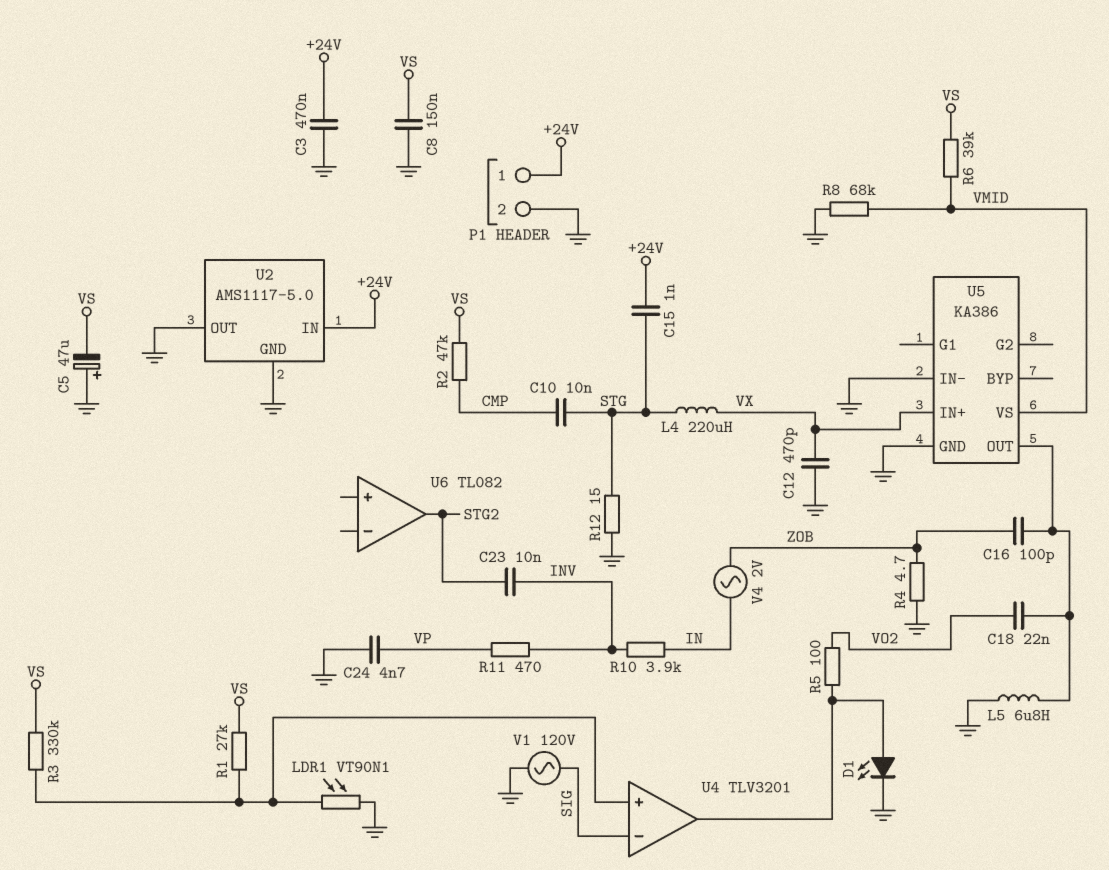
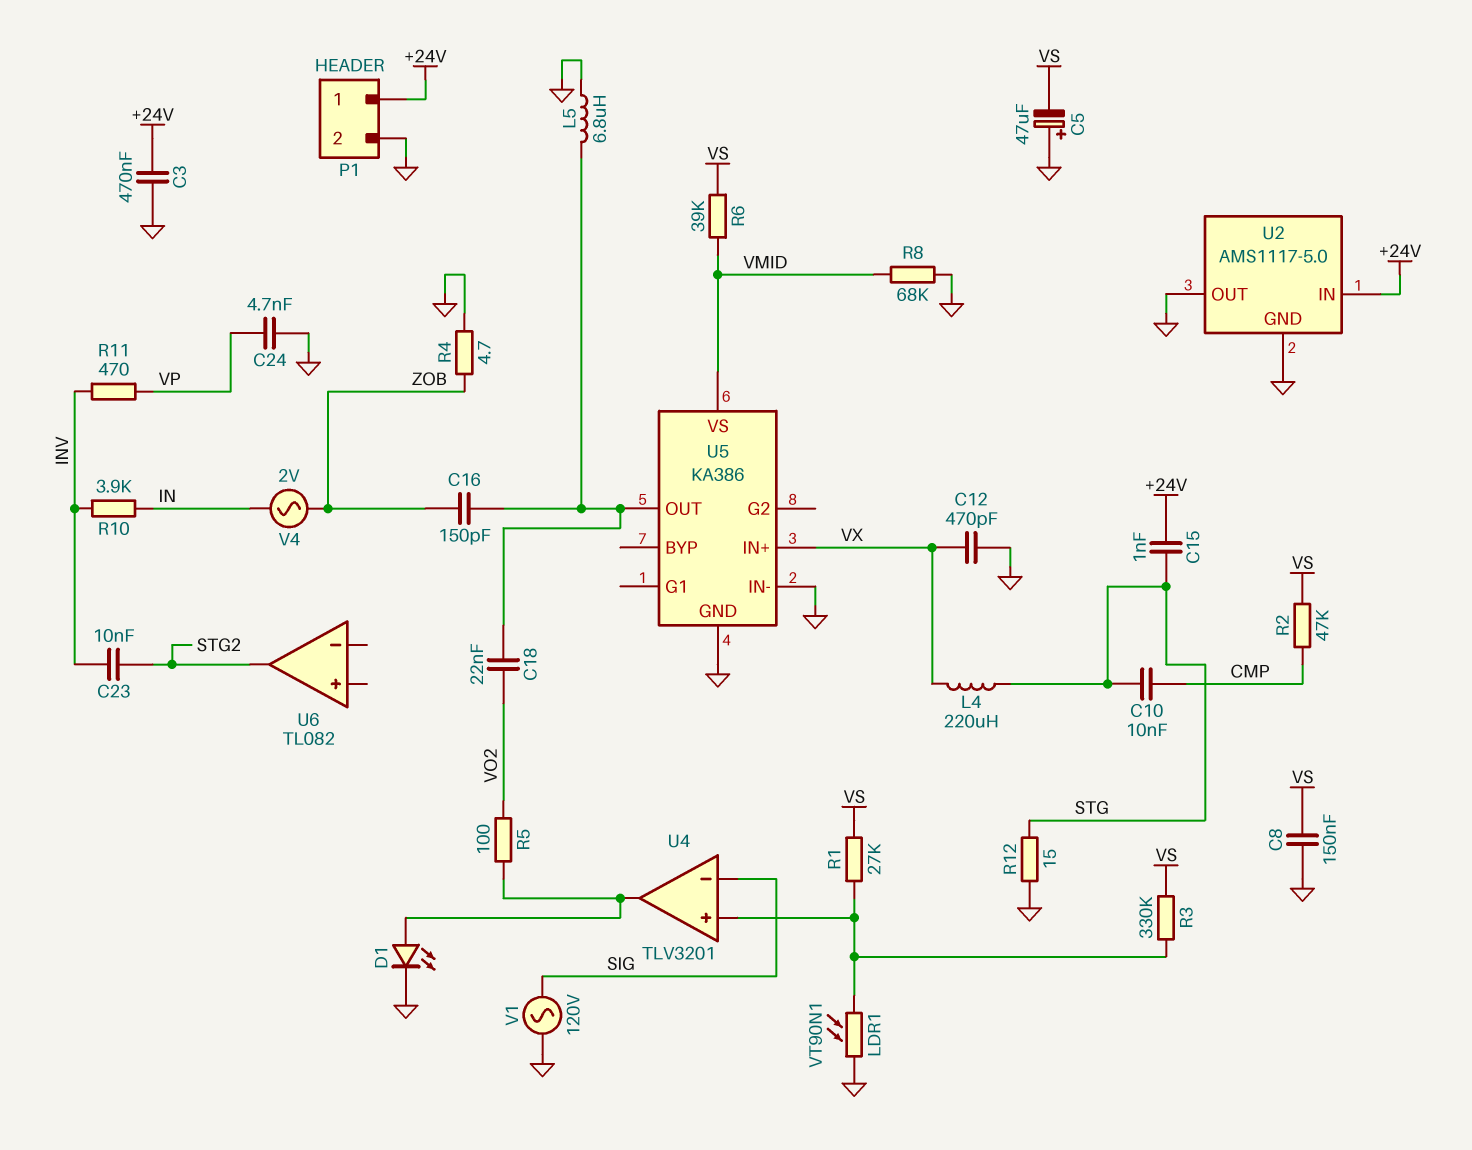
C16: 100pF (U5/OUT, ZOB) -> 150pF (U5/OUT, ZOB)

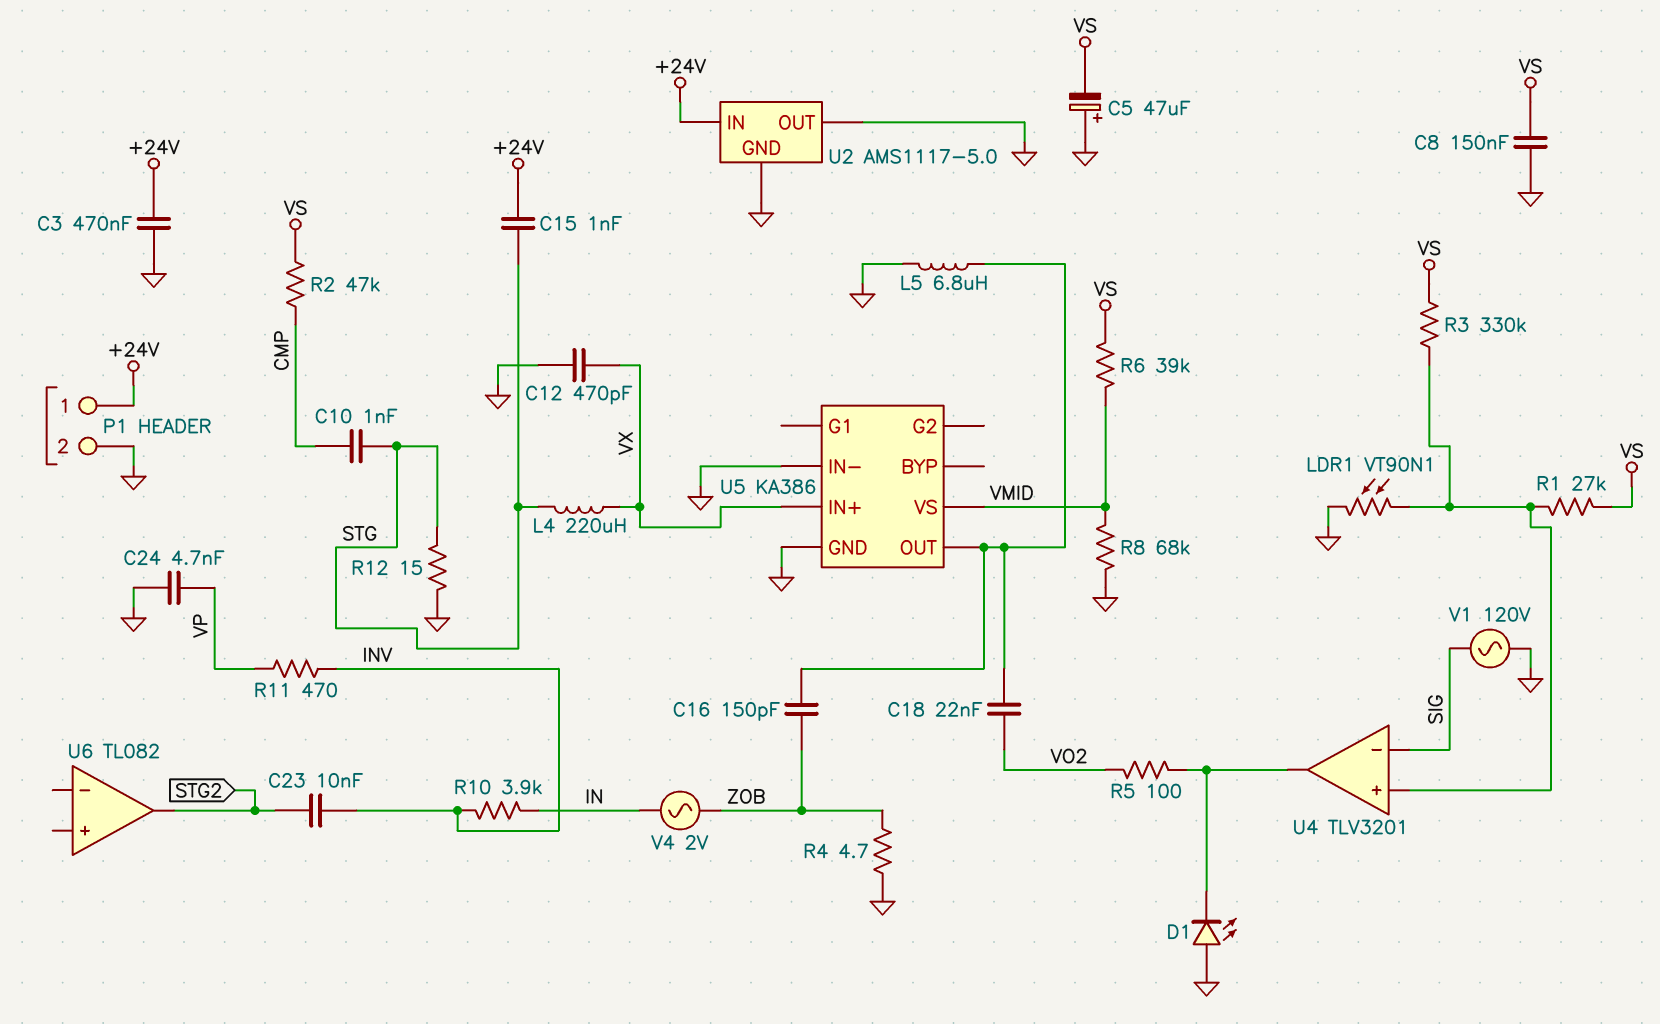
C10: 10nF (CMP, STG) -> 1nF (CMP, STG)
D1: LED (A U4/out, K GND) -> LED (A GND, K U4/out)

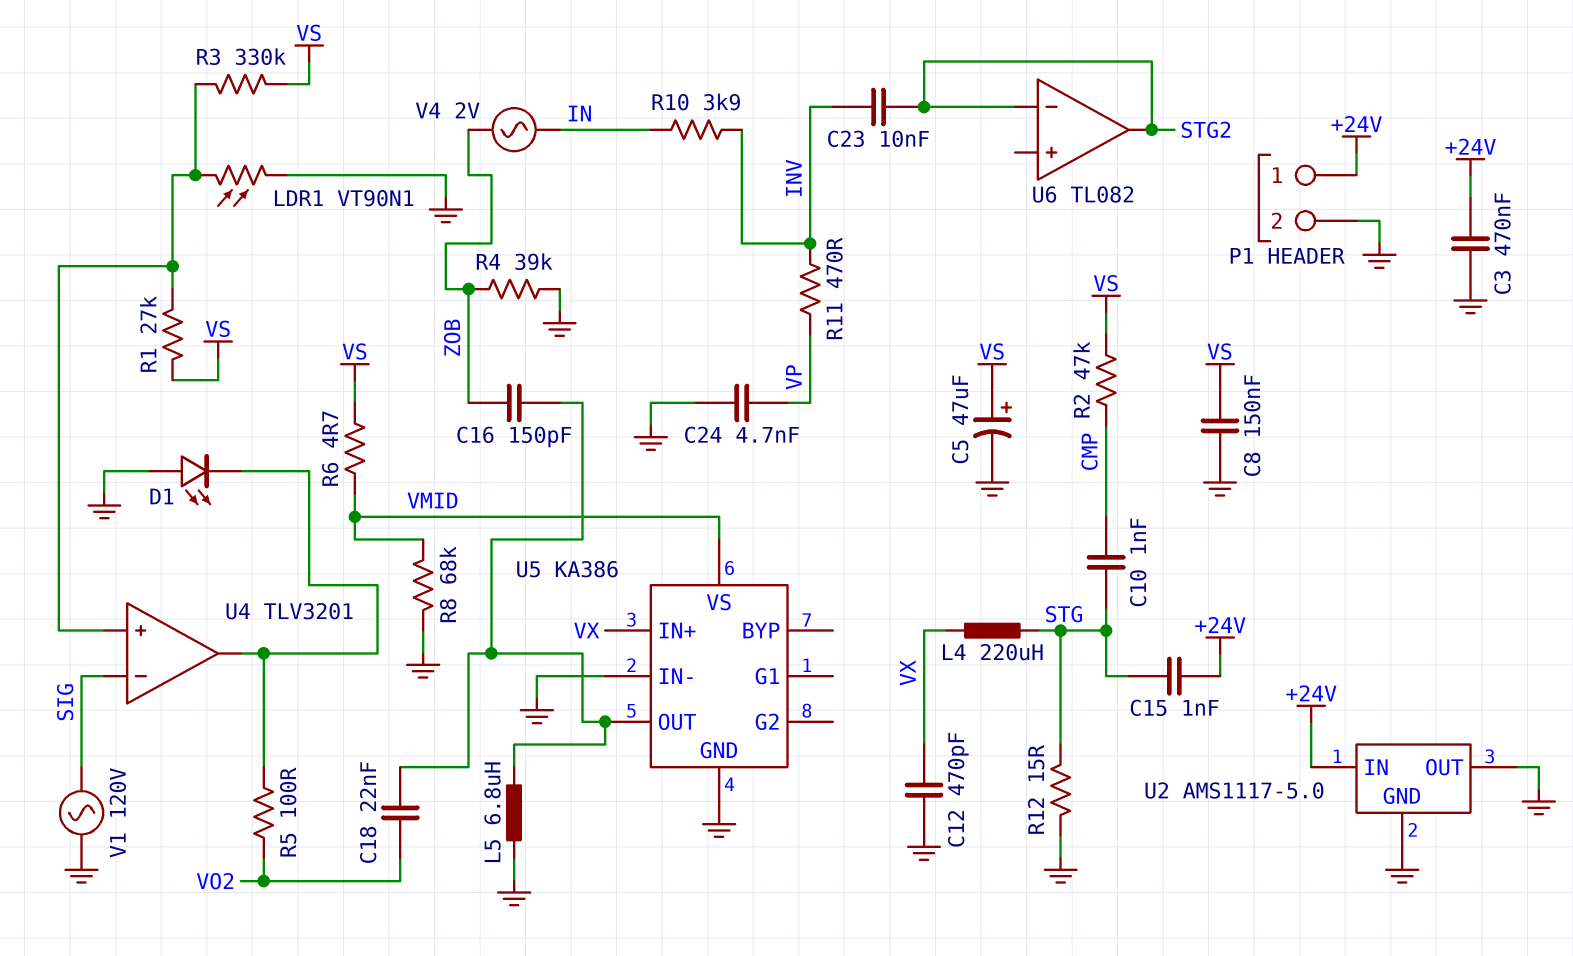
C5: 47uF (plus GND, minus VS) -> 47uF (plus VS, minus GND)
R4: 4.7 (GND, ZOB) -> 39k (GND, ZOB)
R6: 39k (VMID, VS) -> 4.7 (VMID, VS)
U6 pin in-: none -> STG2

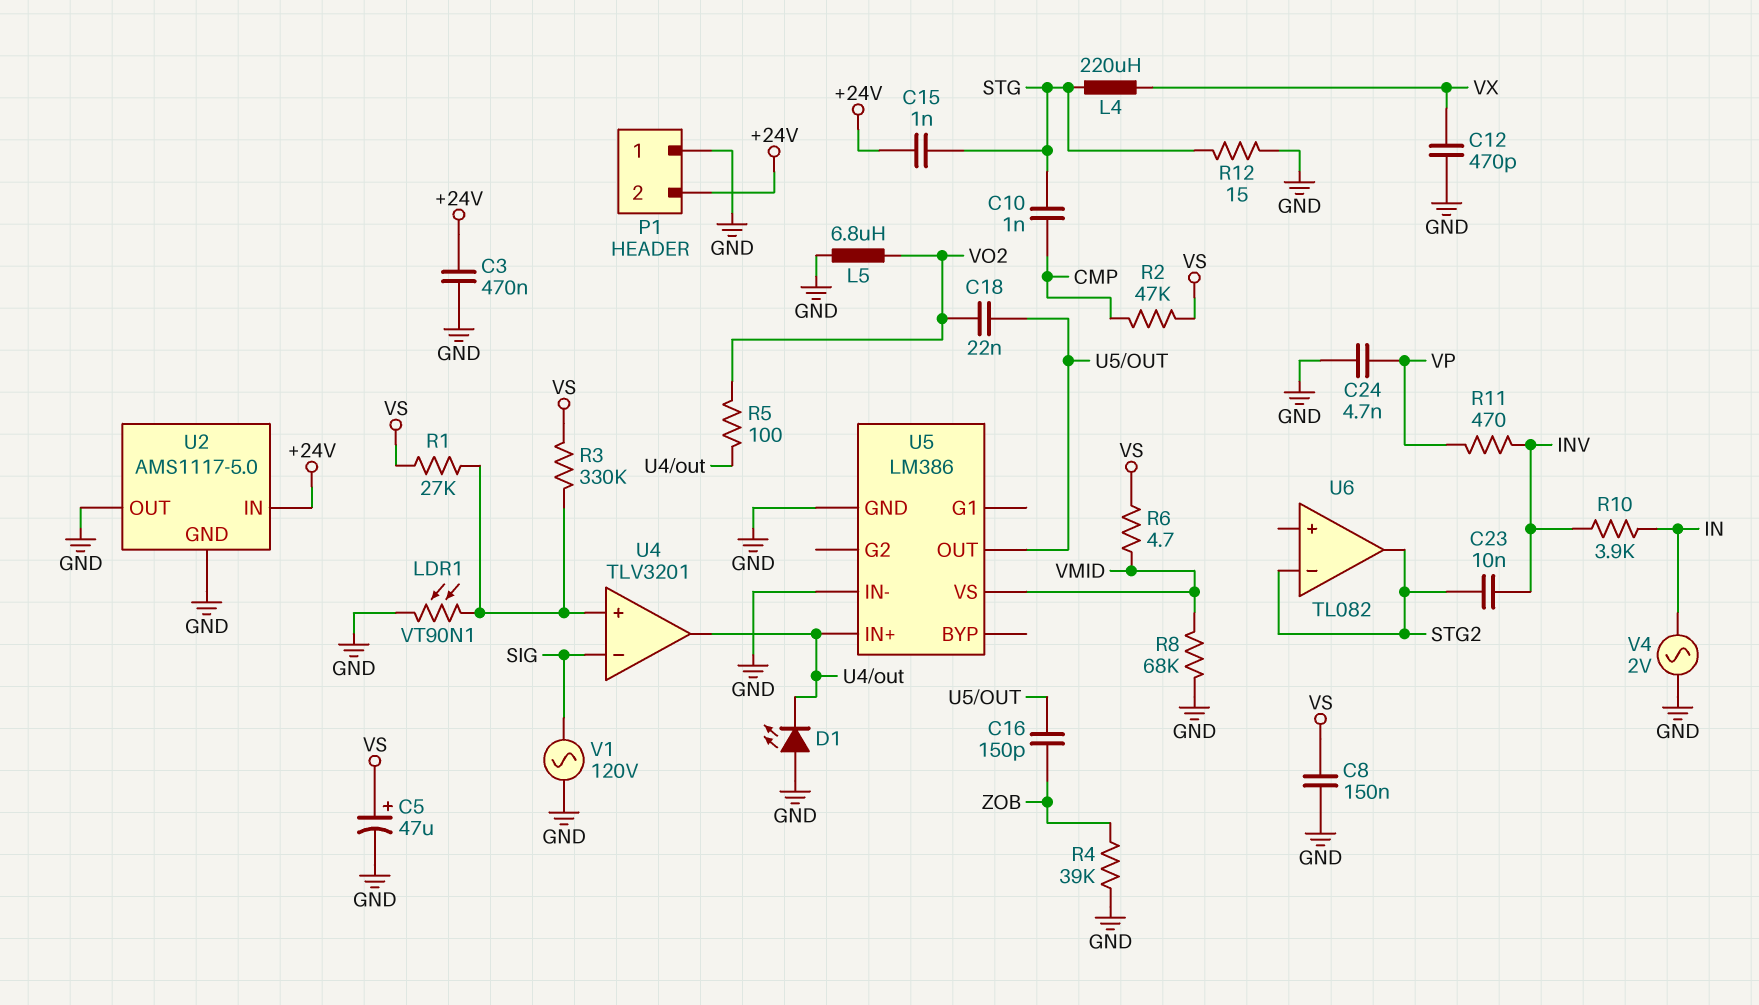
L5: 6.8uH (GND, U5/OUT) -> 6.8uH (GND, VO2)
P1 pin 1: +24V -> GND
P1 pin 2: GND -> +24V
U5: KA386 -> LM386
U5 pin IN+: VX -> U4/out
V4: AC 2V (IN, ZOB) -> AC 2V (GND, IN)

